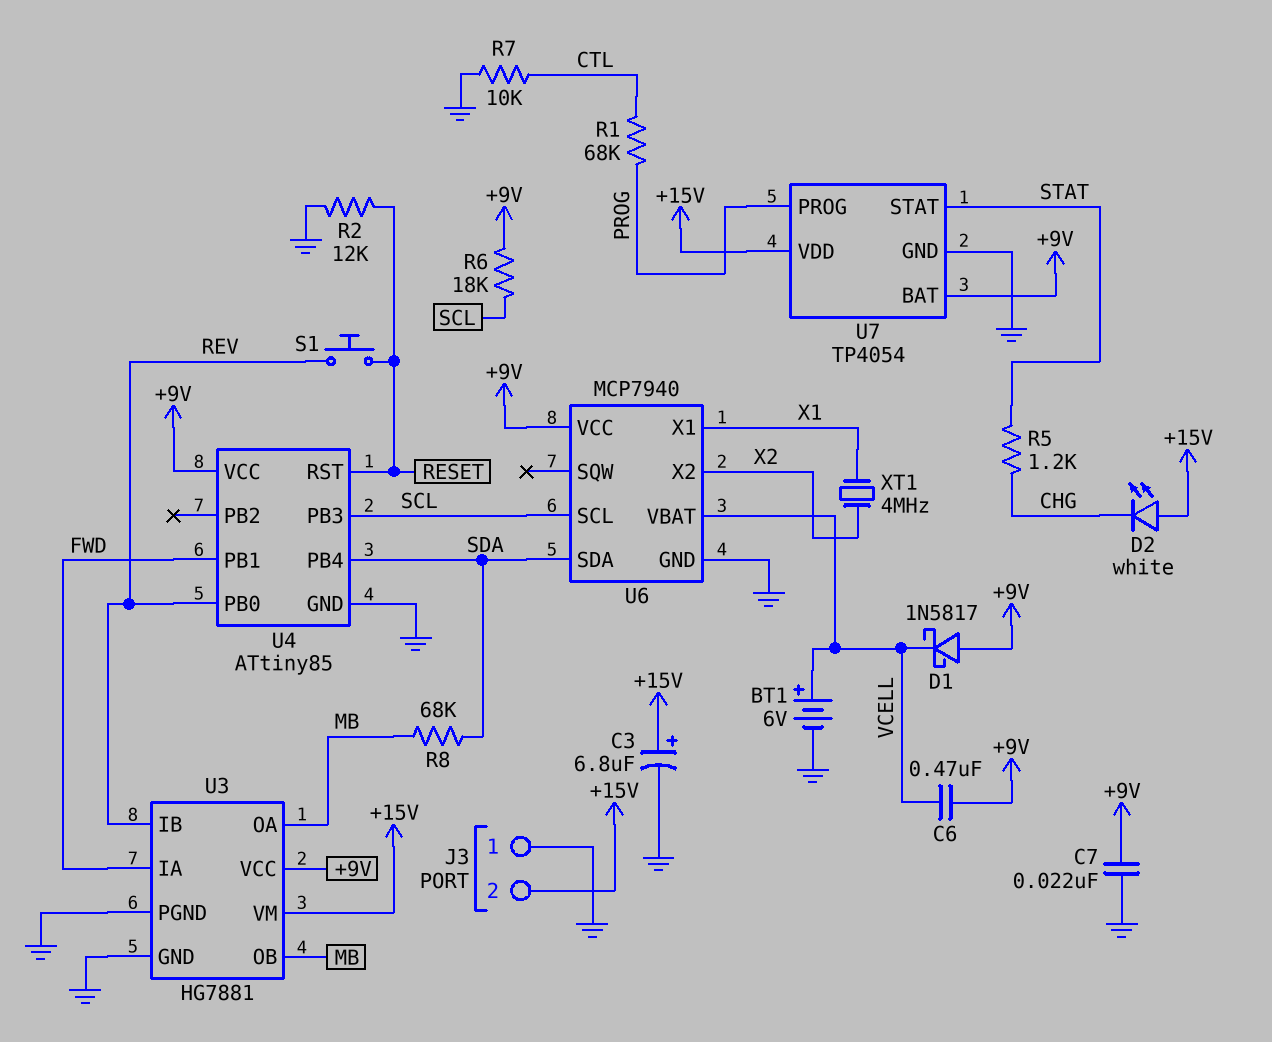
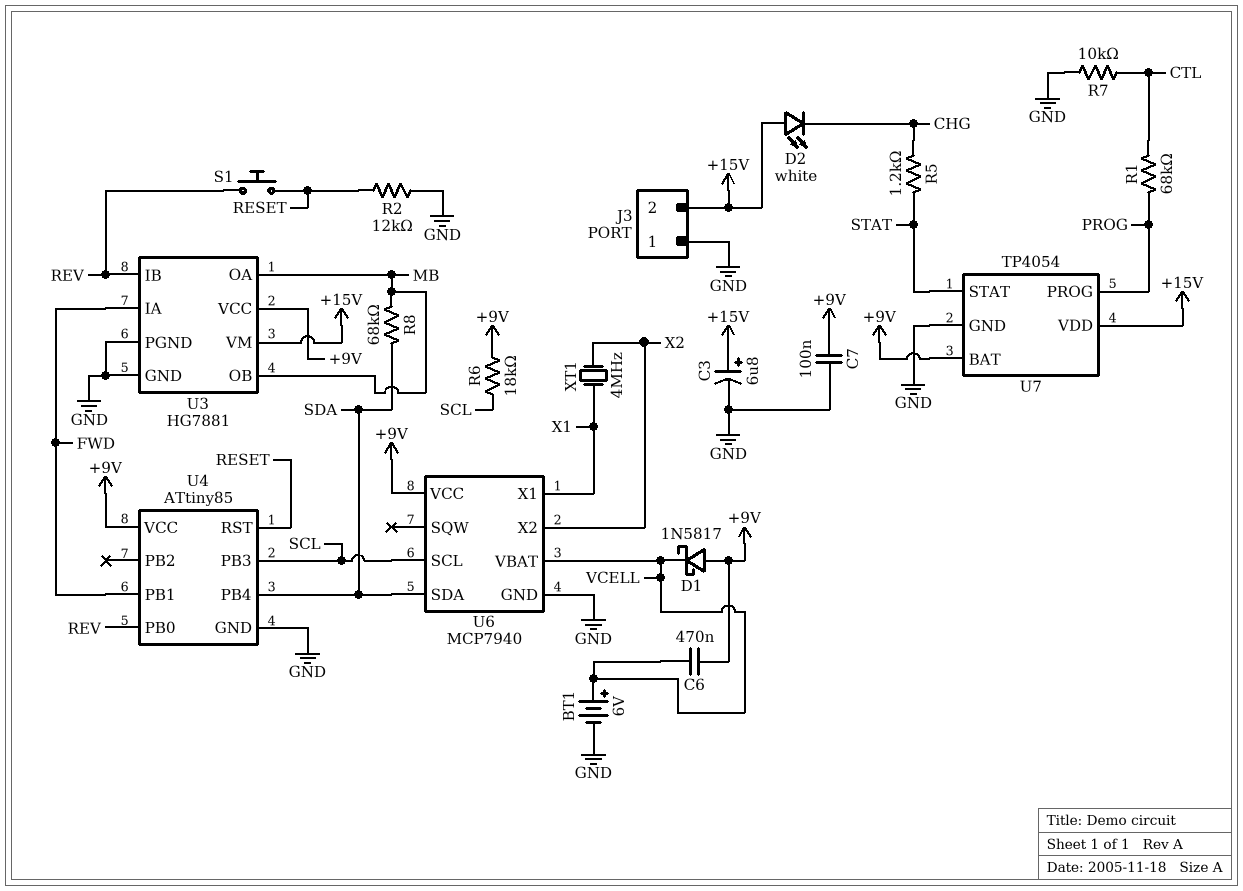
C7: 22nF (+9V, GND) -> 100nF (+9V, GND)

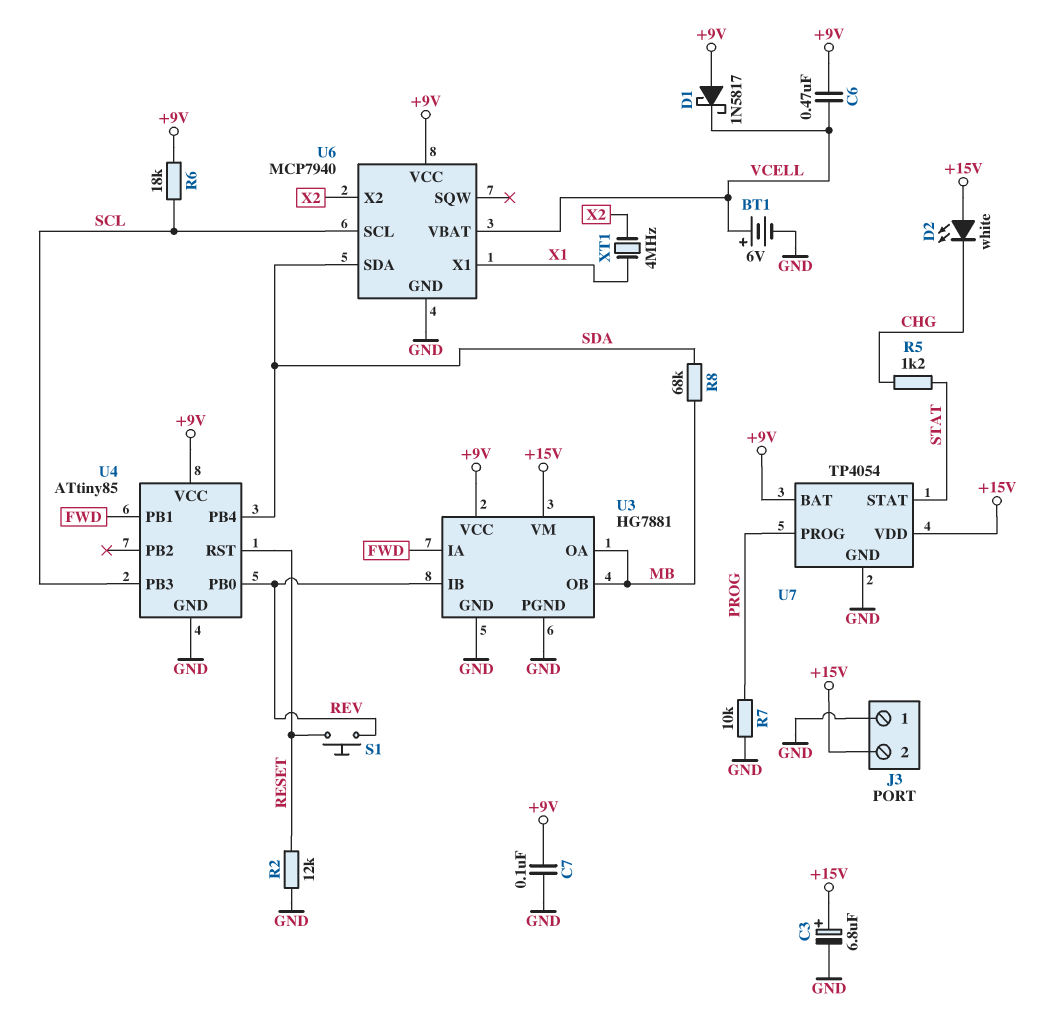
R1: 68k (CTL, PROG) -> none
R7: 10k (CTL, GND) -> 10k (GND, PROG)

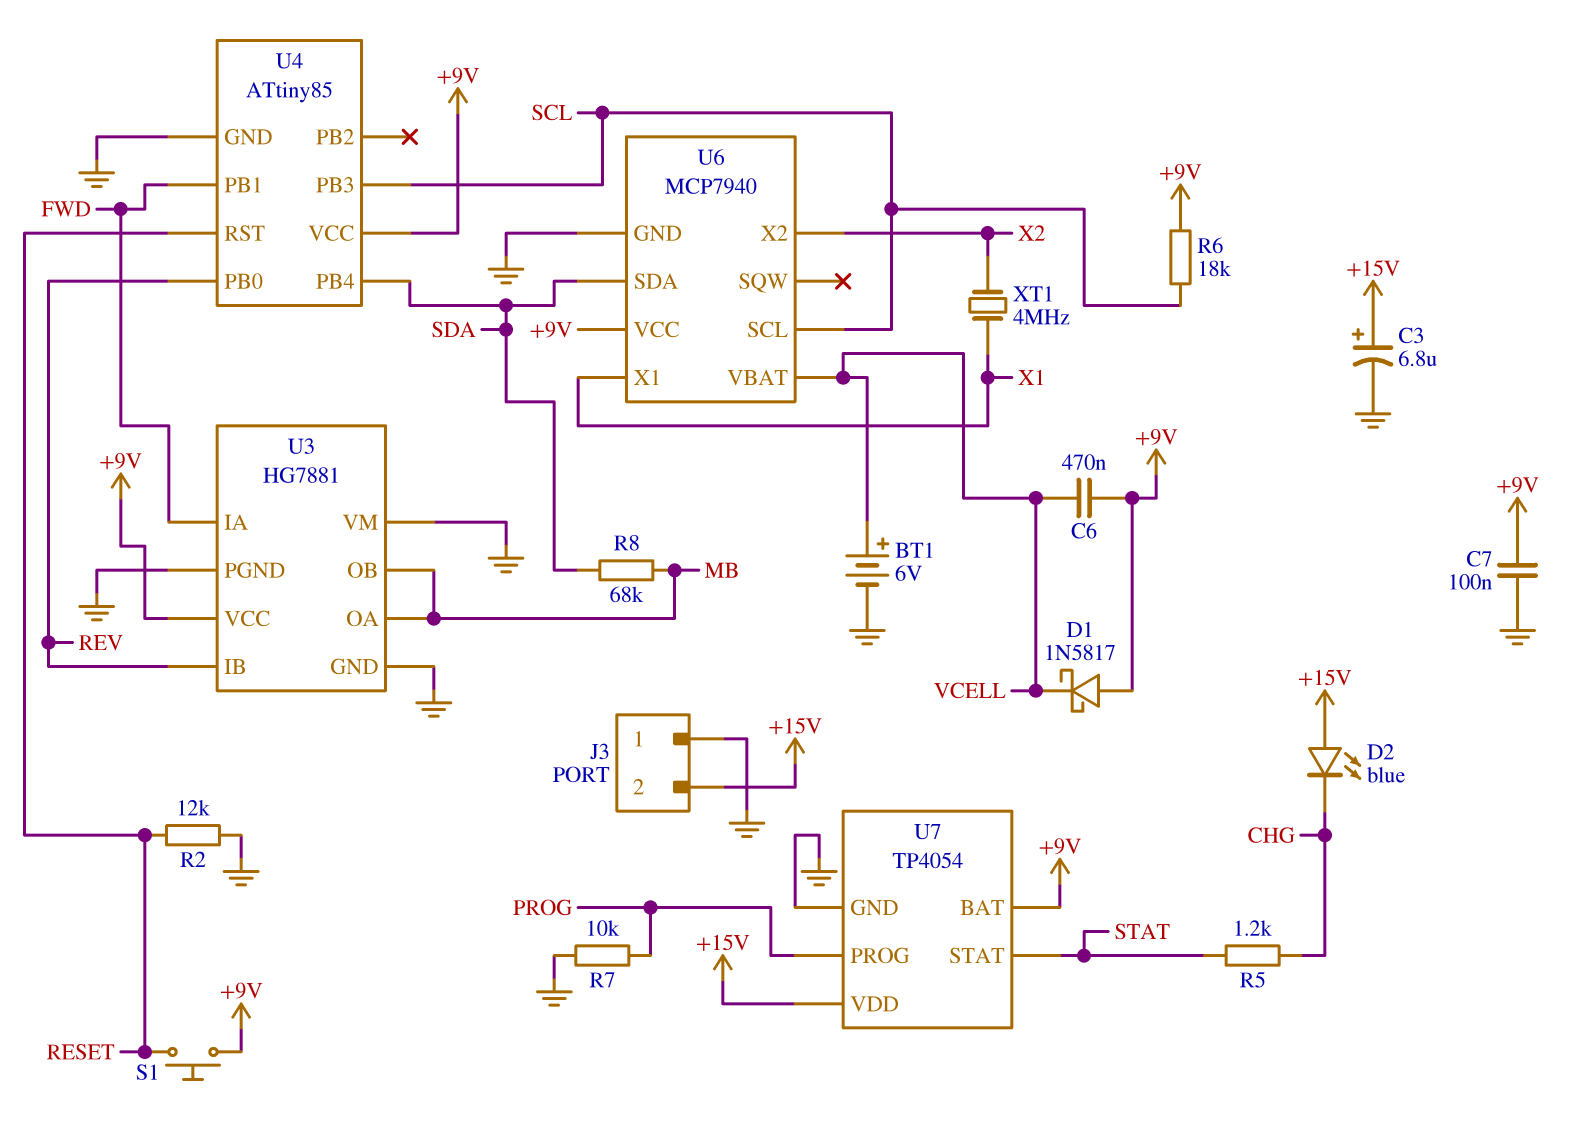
D2: LED white (A +15V, K CHG) -> LED blue (A +15V, K CHG)
S1: button (RESET, REV) -> button (+9V, RESET)
U3 pin VM: +15V -> GND

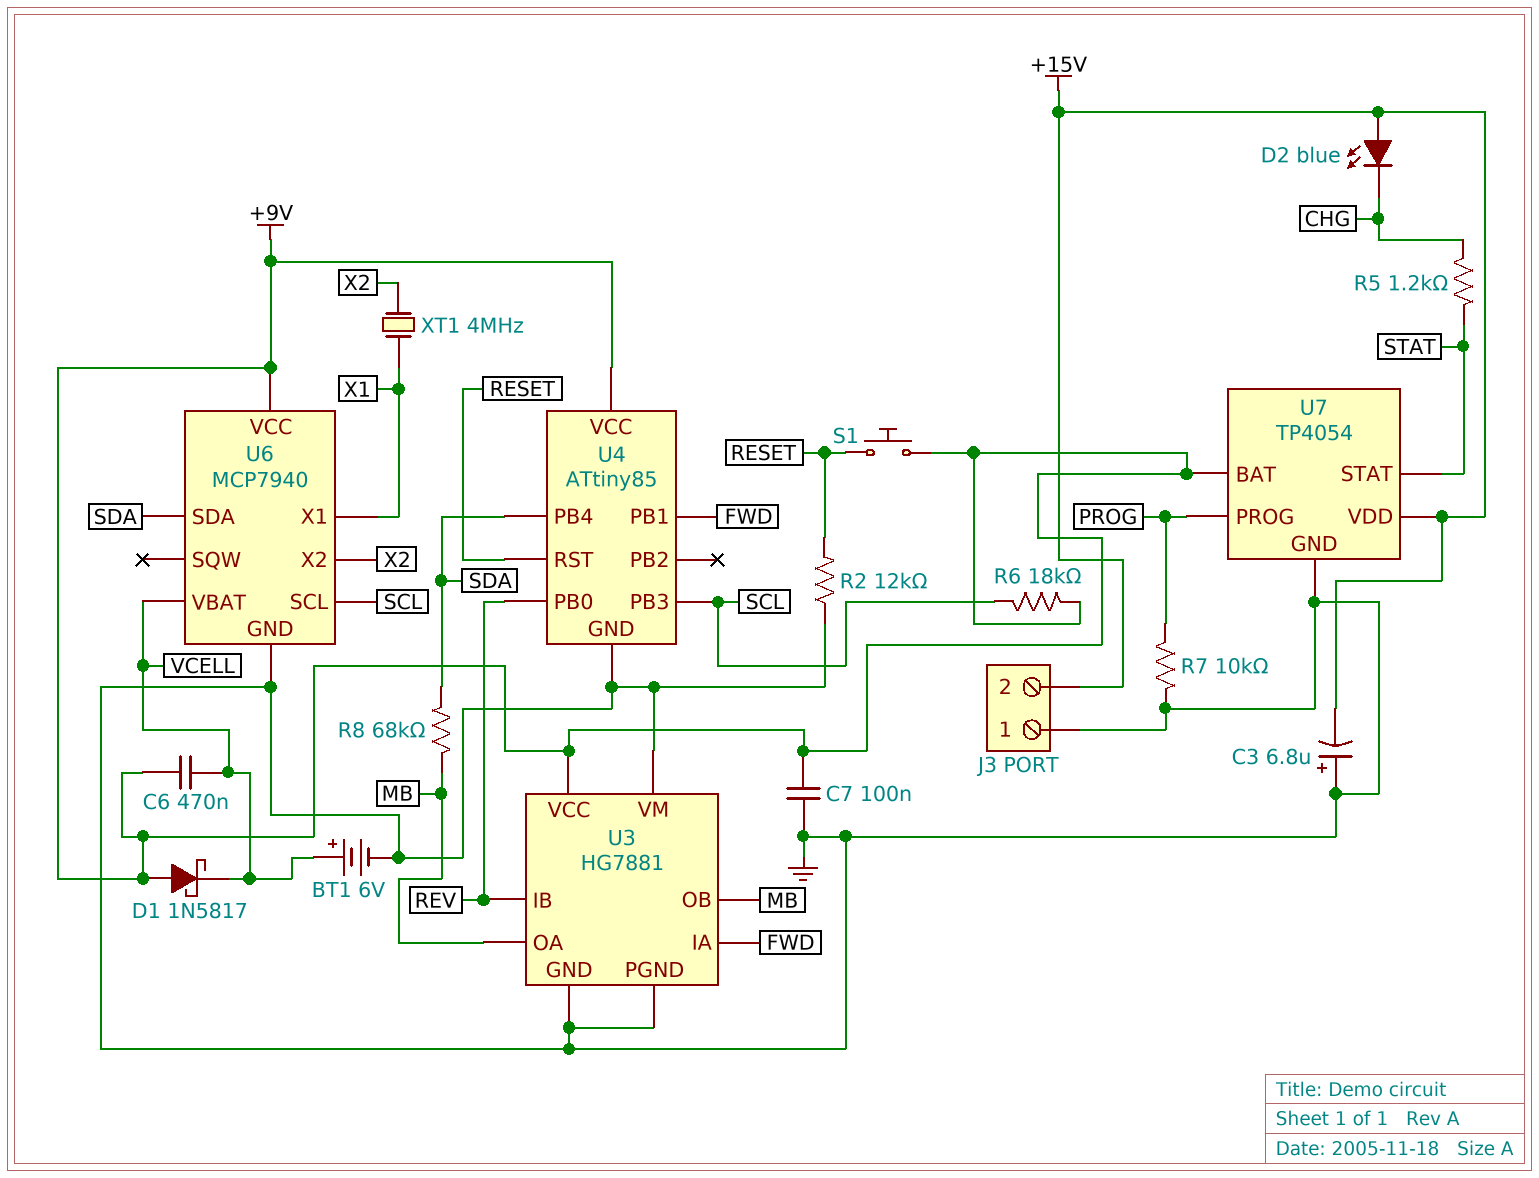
C3: 6.8uF (plus +15V, minus GND) -> 6.8uF (plus GND, minus +15V)

